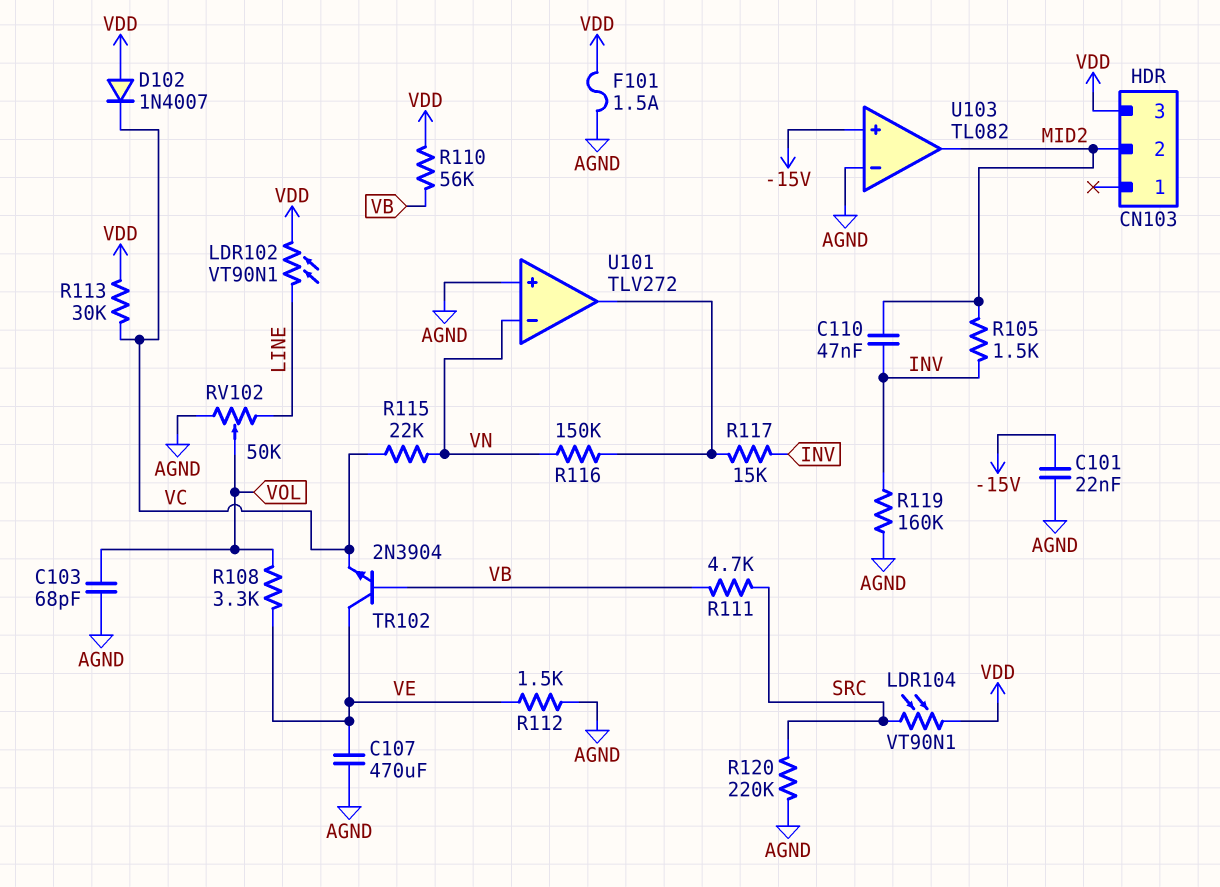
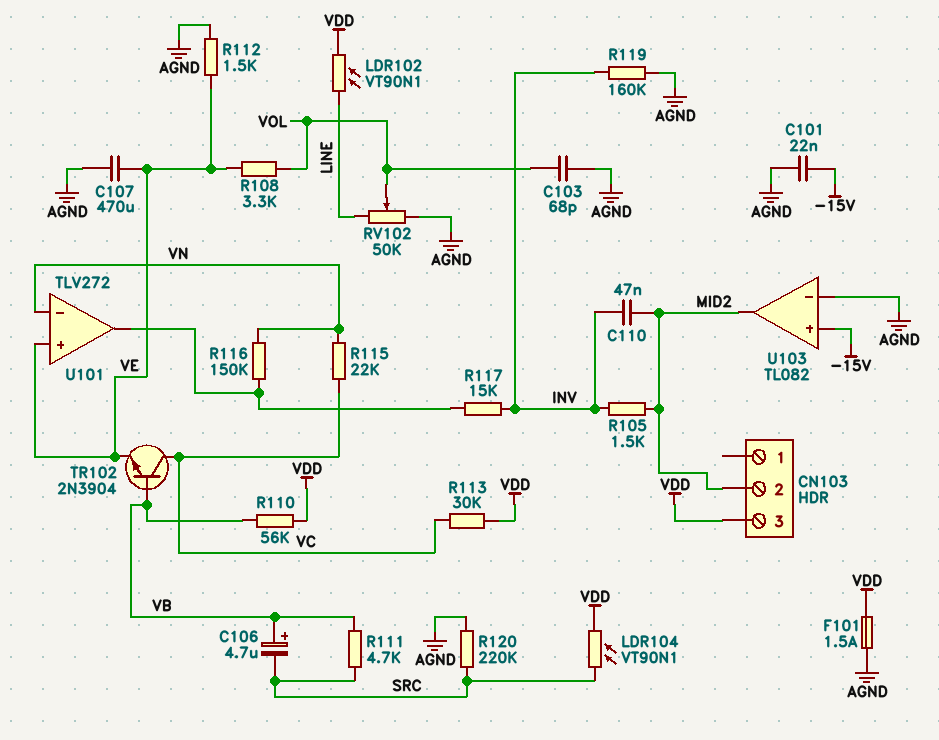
C106: none -> 4.7uF (plus VB, minus SRC)
D102: diode 1N4007 (A VDD, K VC) -> none
TR102: NPN 2N3904 (B VB, C VE, E VC) -> NPN 2N3904 (B VB, C VC, E VE)
U101 pin in+: AGND -> VE

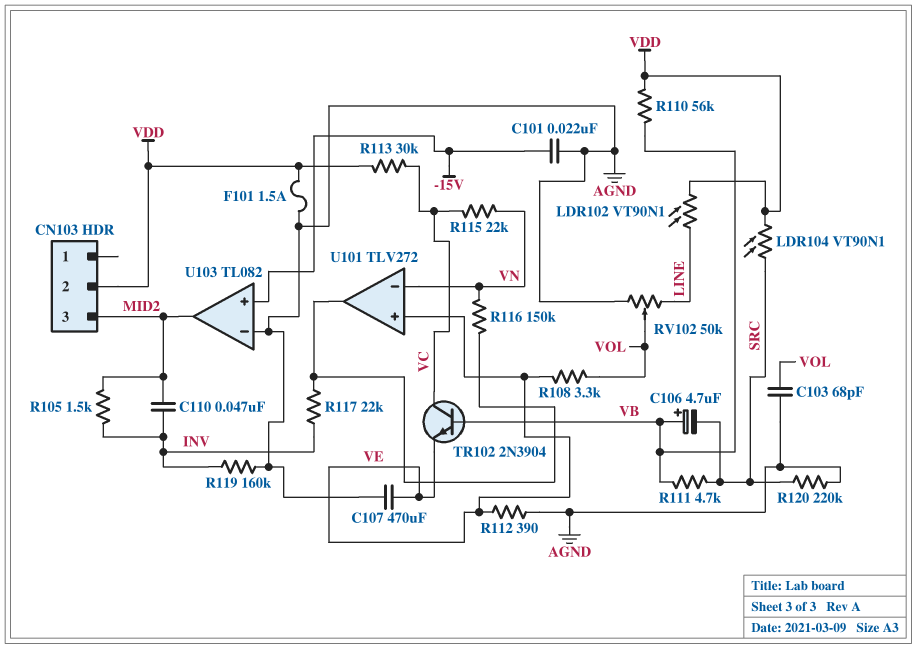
CN103 pin 2: MID2 -> VDD
CN103 pin 3: VDD -> MID2
R112: 1.5k (AGND, VE) -> 390 (AGND, VE)
R117: 15k (INV, U101/out) -> 22k (INV, U101/out)

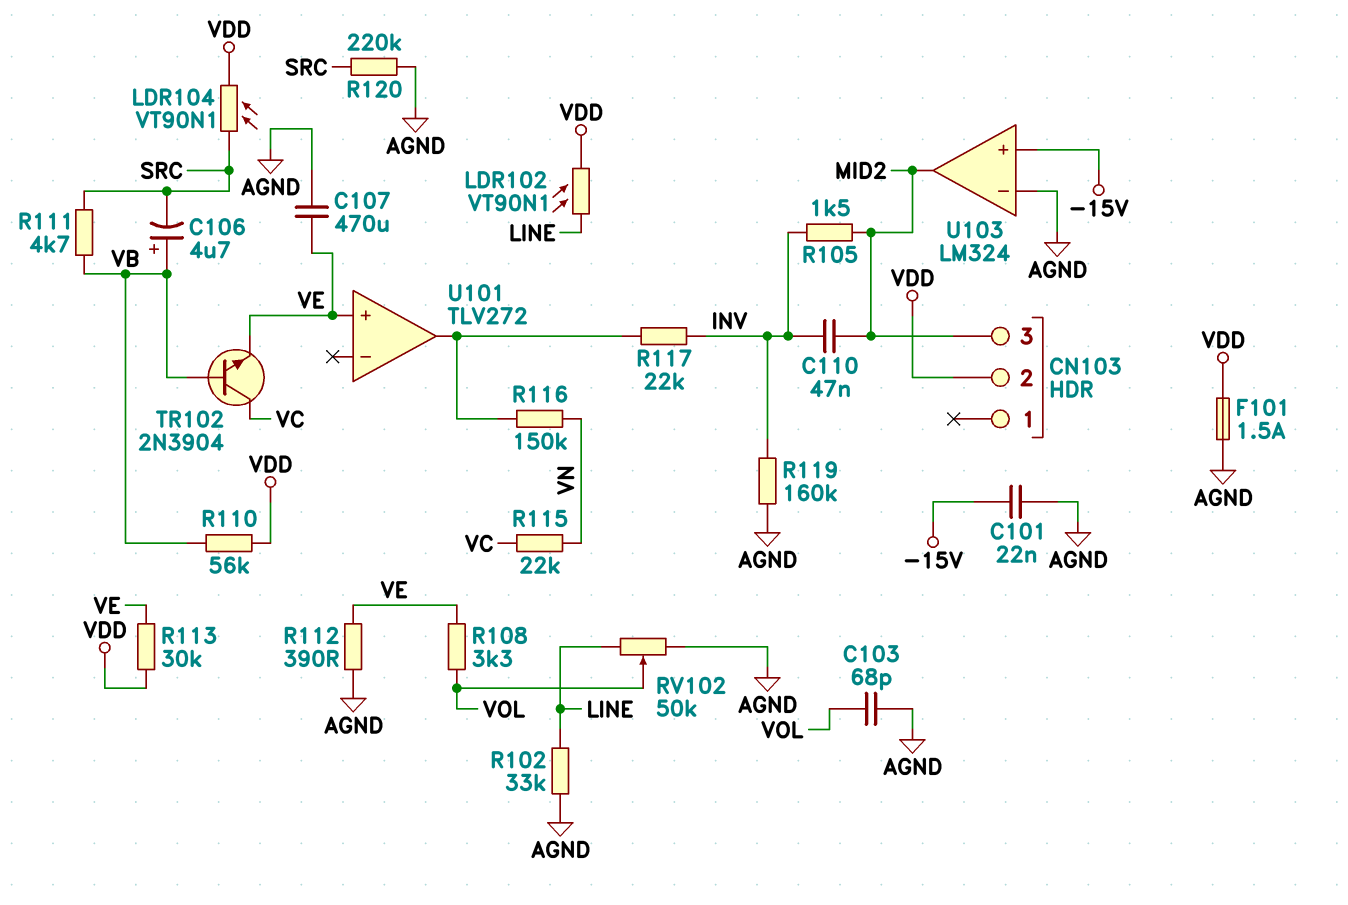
R102: none -> 33k (AGND, LINE)
R113: 30k (VC, VDD) -> 30k (VDD, VE)
U101 pin in-: VN -> none
U103: TL082 -> LM324

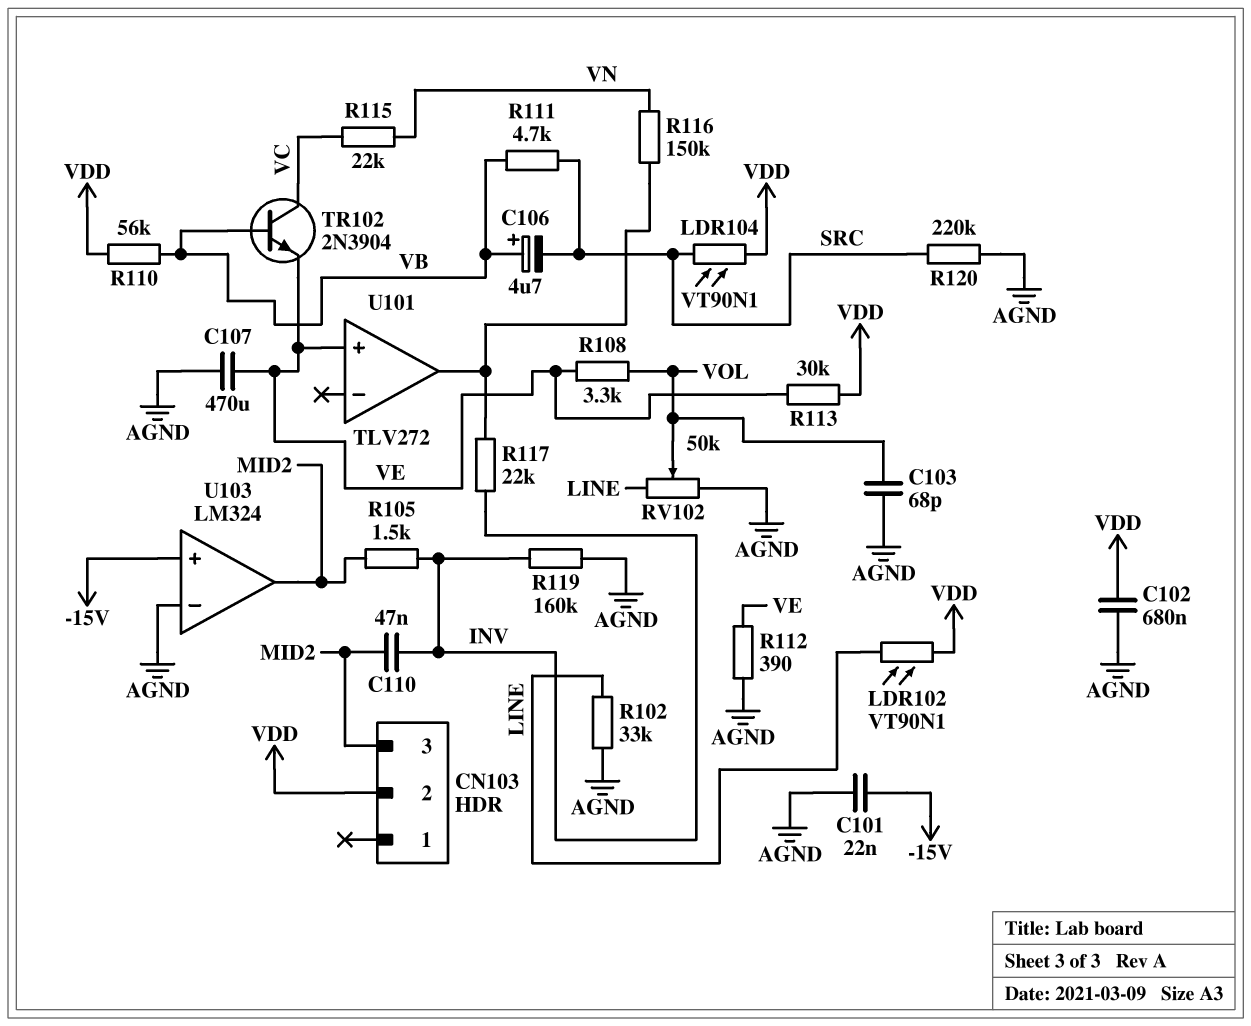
C102: none -> 680nF (AGND, VDD)
F101: 1.5A (AGND, VDD) -> none

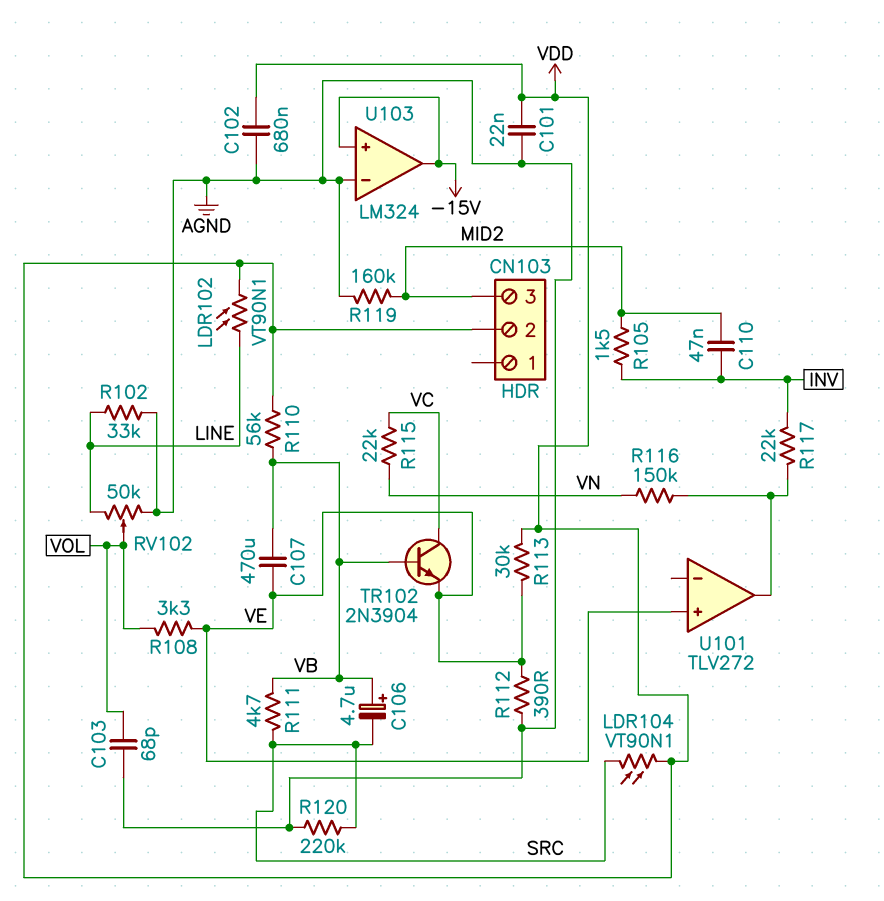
C101: 22nF (-15V, AGND) -> 22nF (AGND, VDD)
C107: 470uF (AGND, VE) -> 470uF (VB, VE)
R119: 160k (AGND, INV) -> 160k (AGND, MID2)
U103 pin out: MID2 -> -15V

